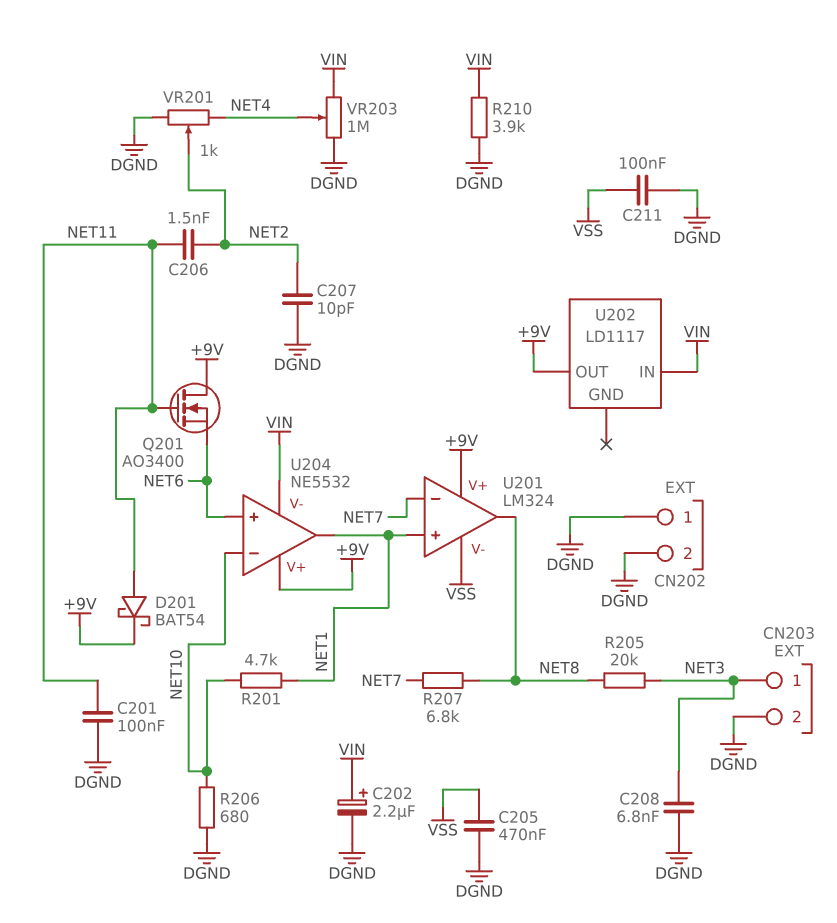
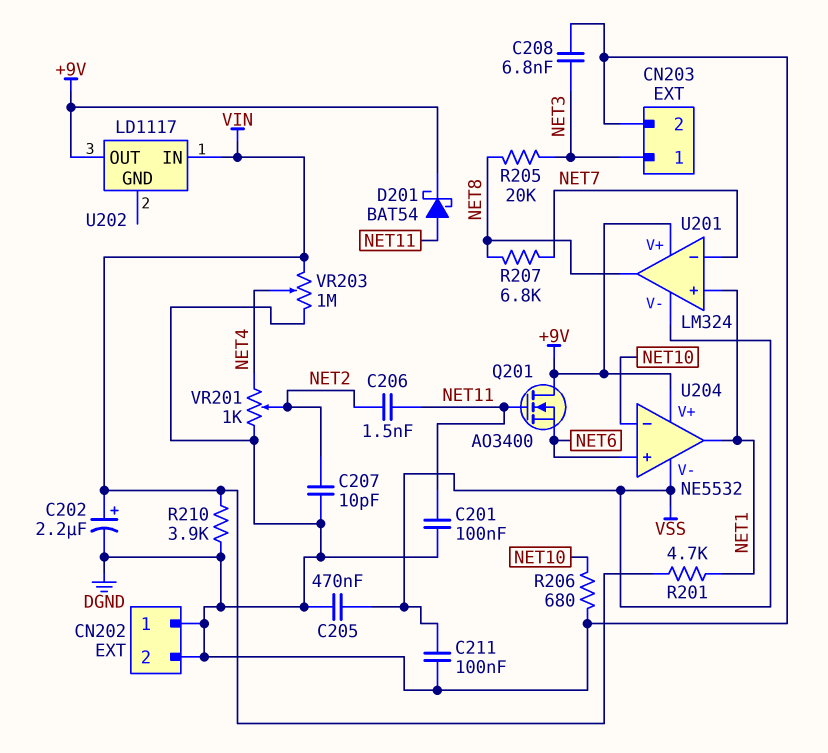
R201: 4.7k (NET1, NET10) -> 4.7k (NET1, VIN)
U204 pin V-: VIN -> VSS

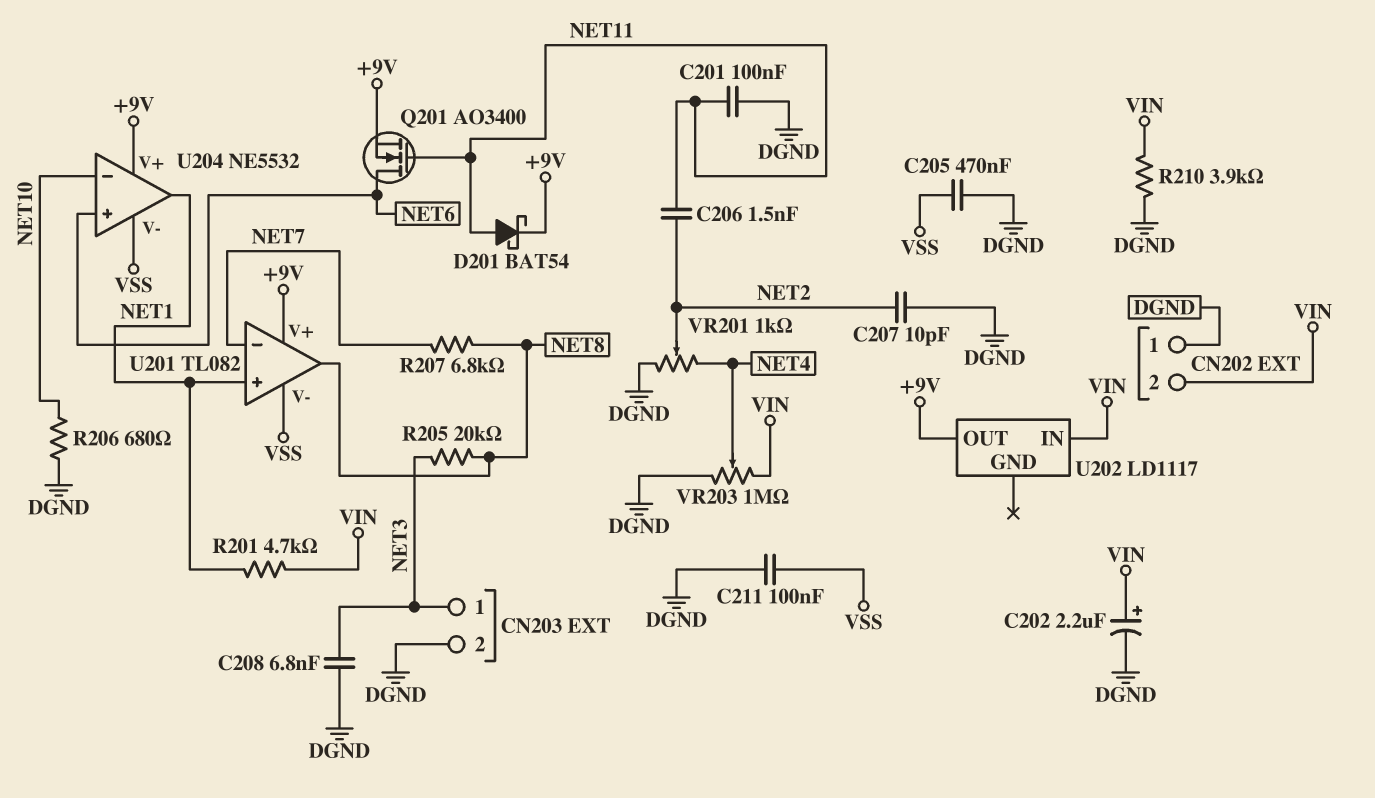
CN202 pin 2: DGND -> VIN
Q201: NMOS AO3400 (G NET11, D +9V, S NET6) -> NMOS AO3400 (G NET11, D NET6, S +9V)
U201: LM324 -> TL082

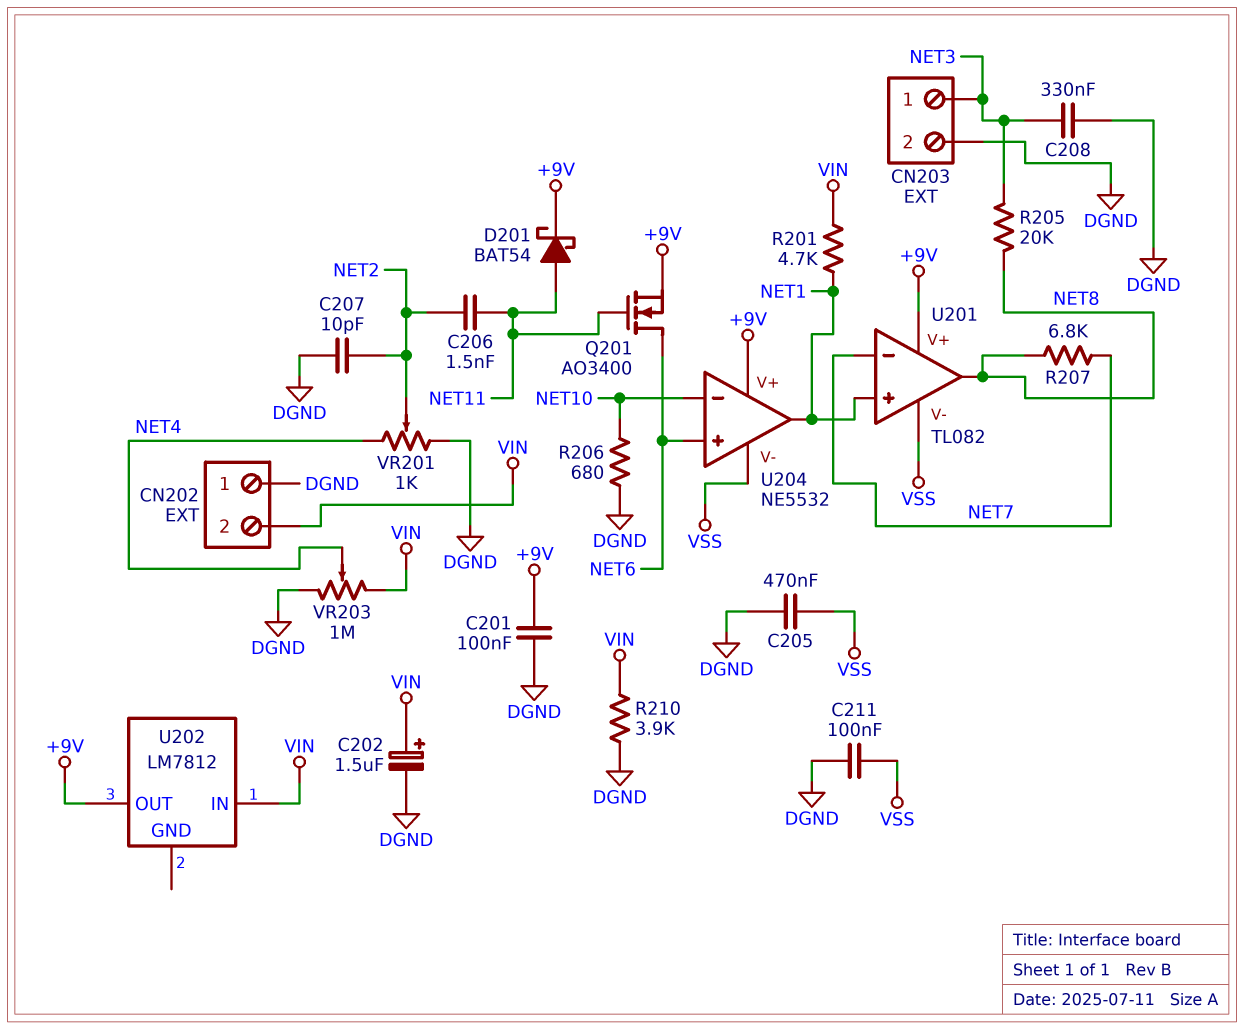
C201: 100nF (DGND, NET11) -> 100nF (+9V, DGND)
C202: 2.2uF (plus VIN, minus DGND) -> 1.5uF (plus VIN, minus DGND)
C208: 6.8nF (DGND, NET3) -> 330nF (DGND, NET3)
U202: LD1117 -> LM7812

